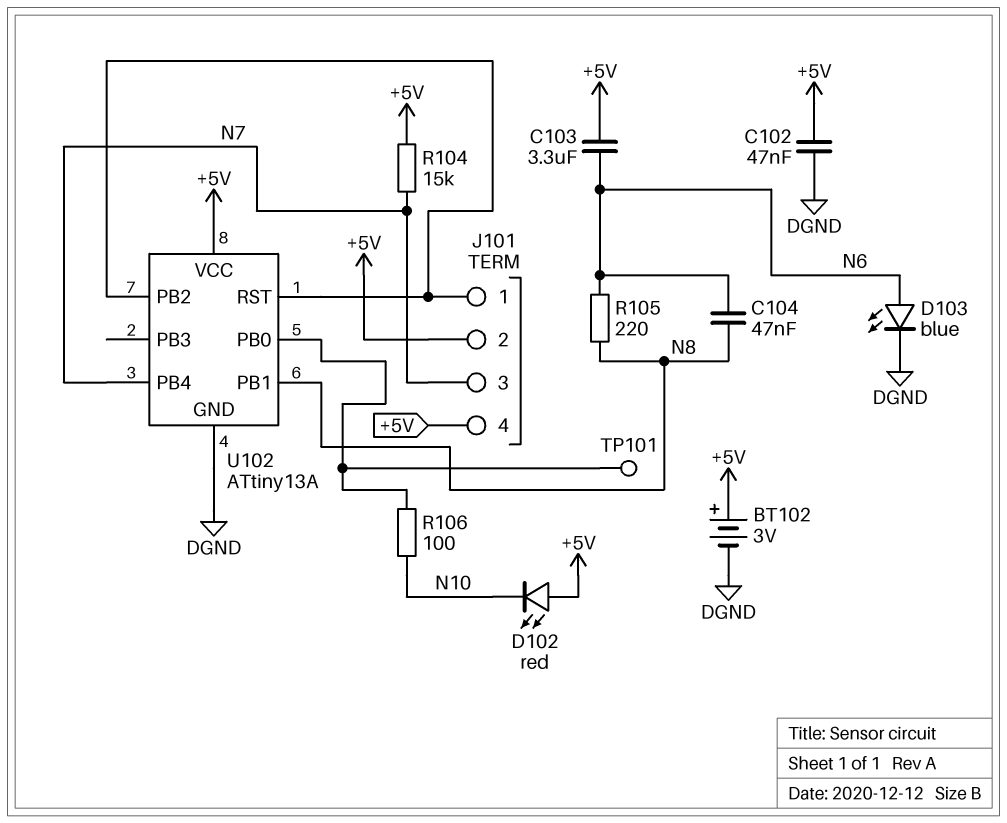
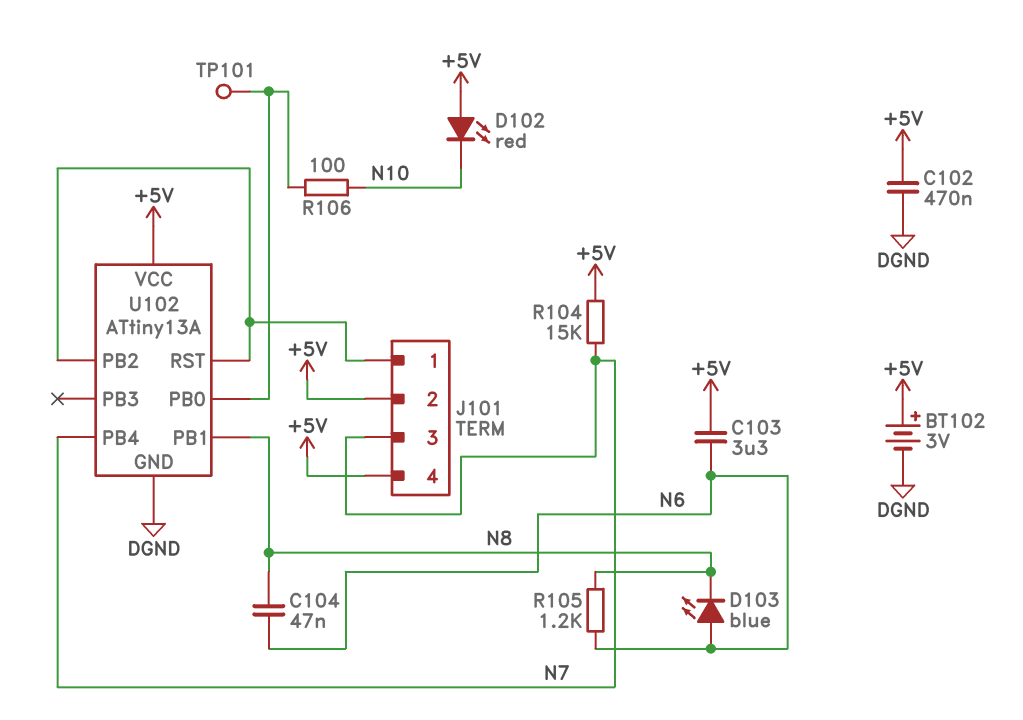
C102: 47nF (+5V, DGND) -> 470nF (+5V, DGND)
D103: LED blue (A N6, K DGND) -> LED blue (A N6, K N8)
R105: 220 (N6, N8) -> 1.2k (N6, N8)

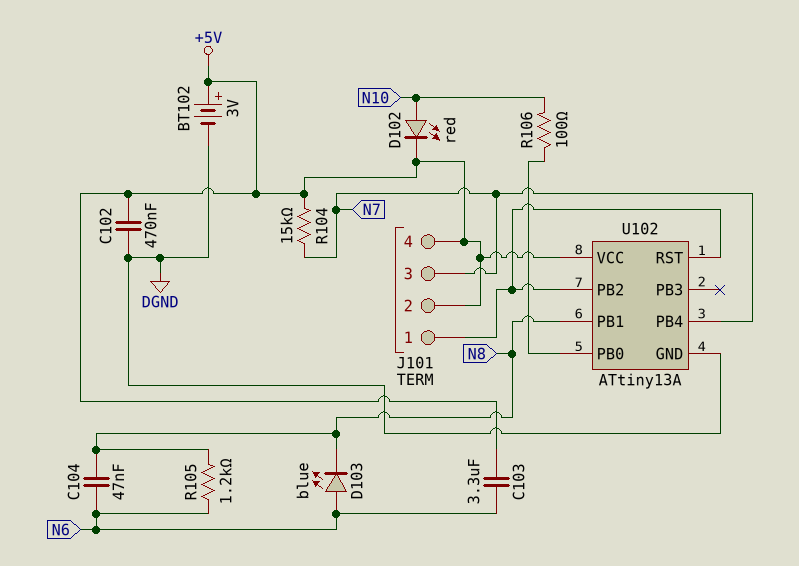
D102: LED red (A +5V, K N10) -> LED red (A N10, K +5V)
TP101: test point (U102/PB0) -> none

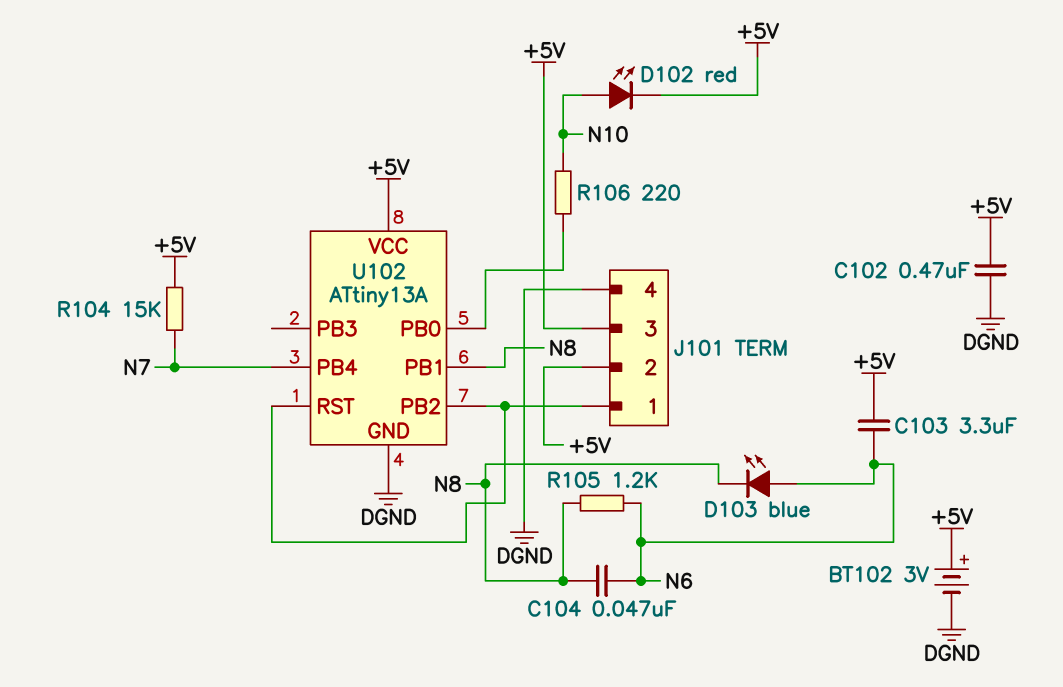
J101 pin 3: N7 -> +5V
J101 pin 4: +5V -> DGND
R106: 100 (N10, U102/PB0) -> 220 (N10, U102/PB0)

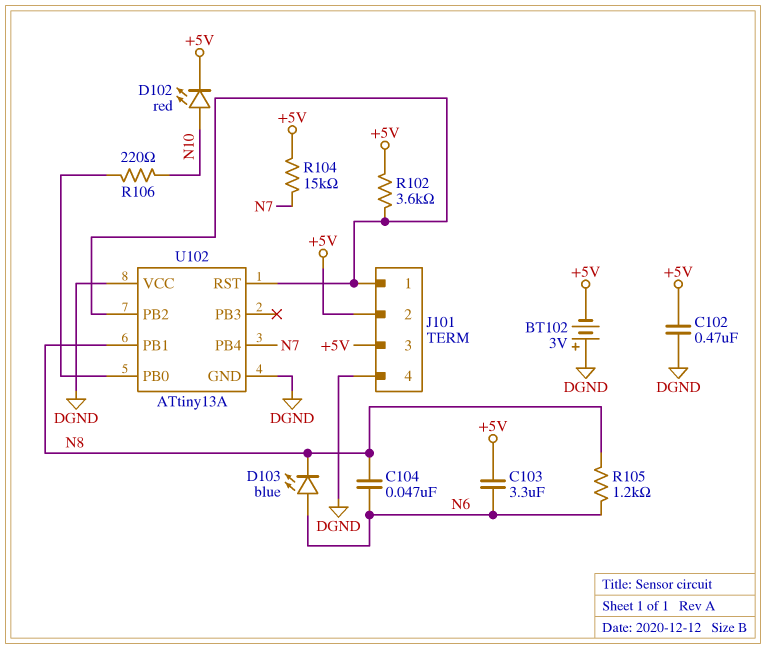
BT102: 3V (plus +5V, minus DGND) -> 3V (plus DGND, minus +5V)
R102: none -> 3.6k (+5V, J101/1)
U102 pin VCC: +5V -> DGND

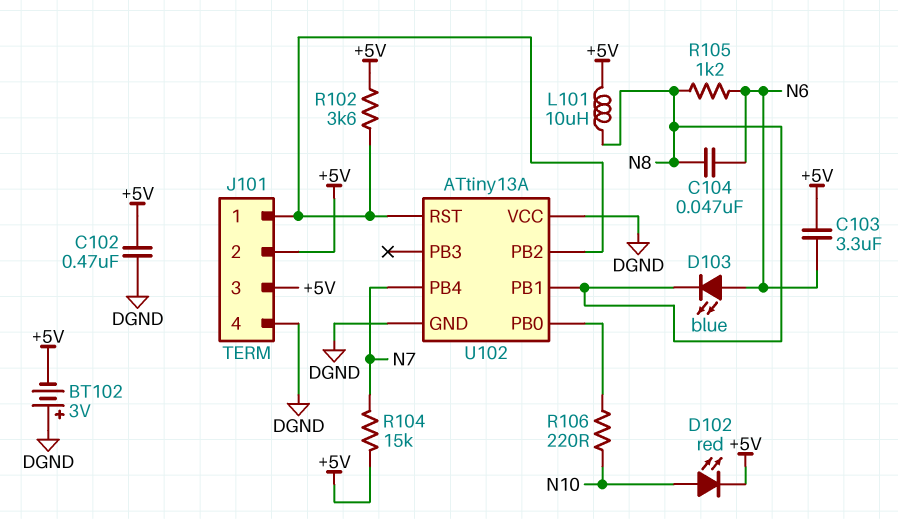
L101: none -> 10uH (+5V, N8)

